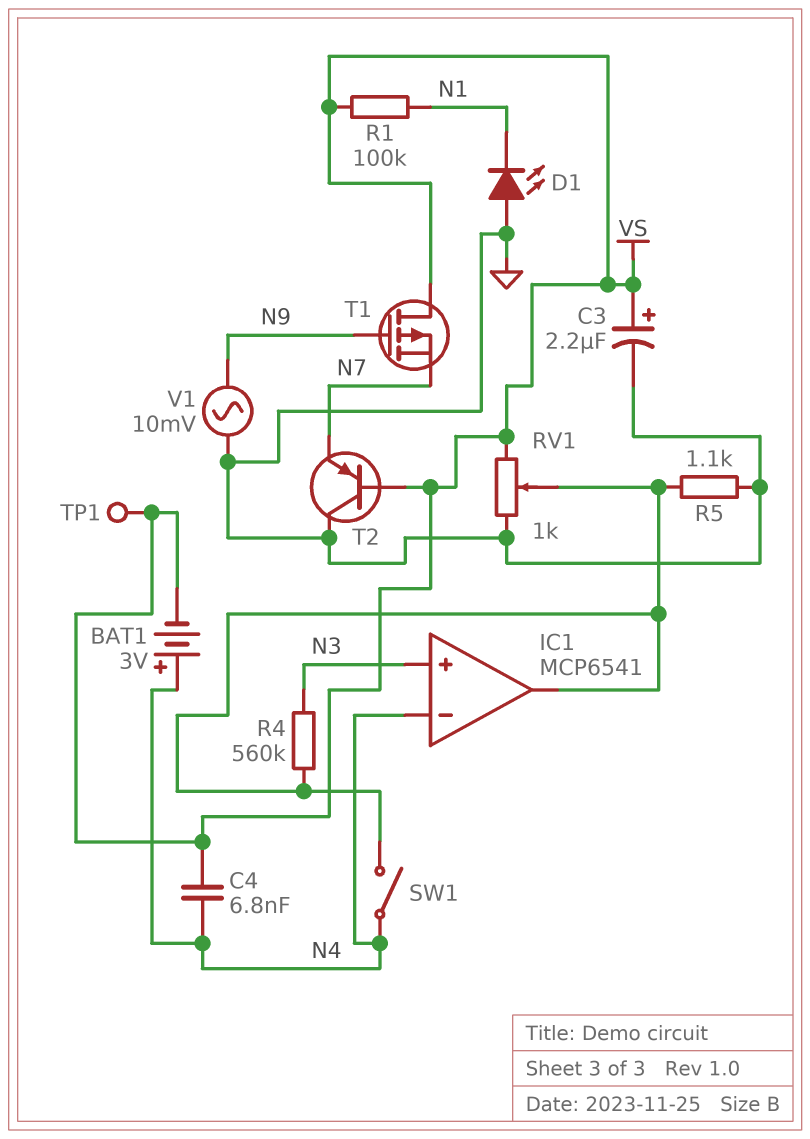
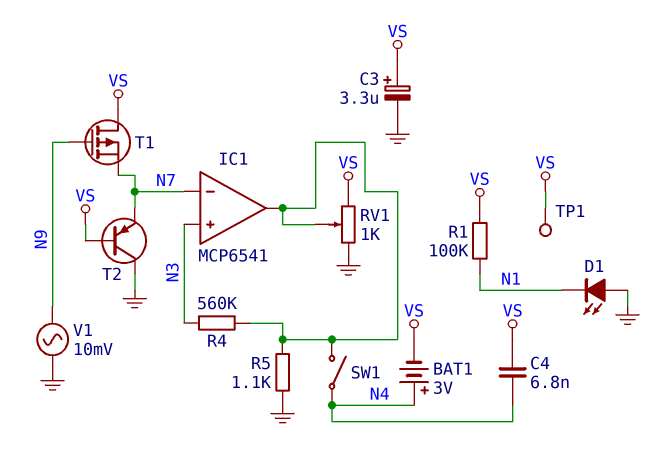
C3: 2.2uF (plus VS, minus GND) -> 3.3uF (plus VS, minus GND)
IC1 pin in-: N4 -> N7

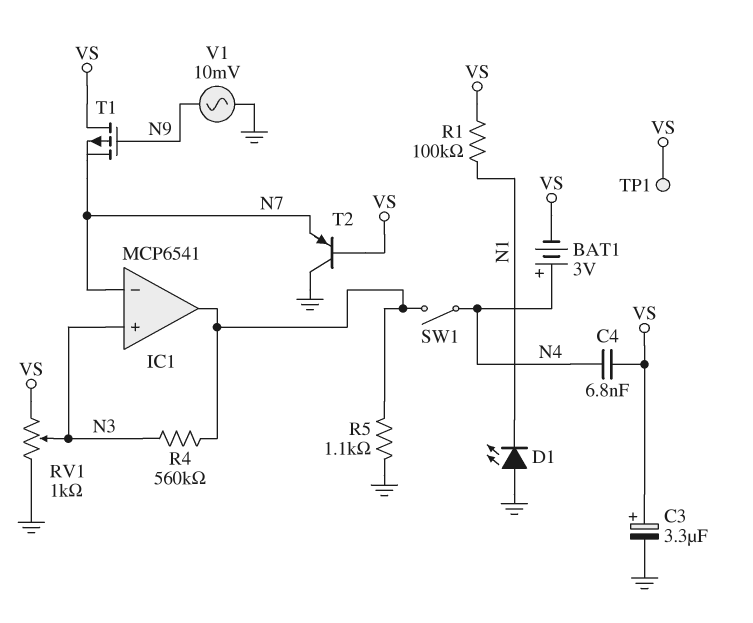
RV1: 1k (GND, VS, wiper IC1/out) -> 1k (GND, VS, wiper N3)

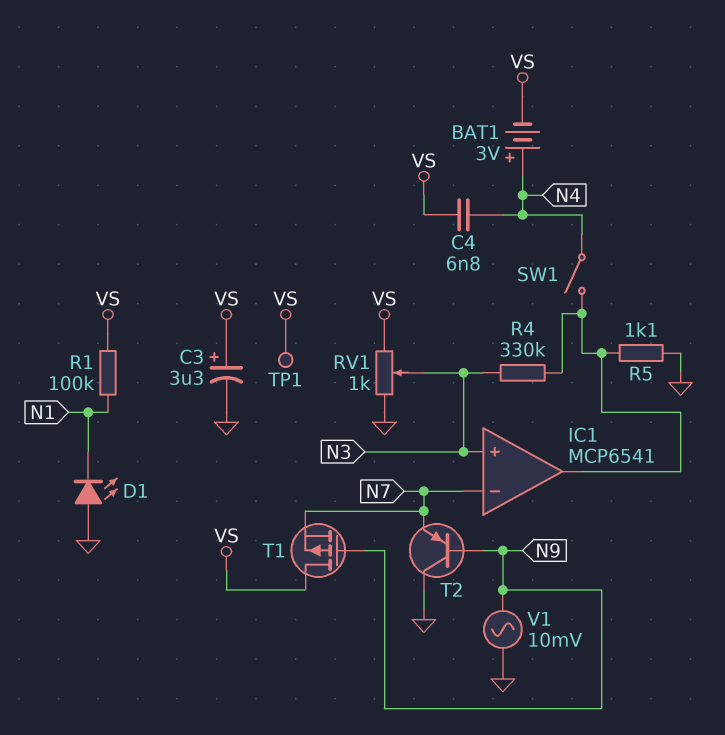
R4: 560k (IC1/out, N3) -> 330k (IC1/out, N3)
T2: PNP (B VS, C GND, E N7) -> PNP (B N9, C GND, E N7)

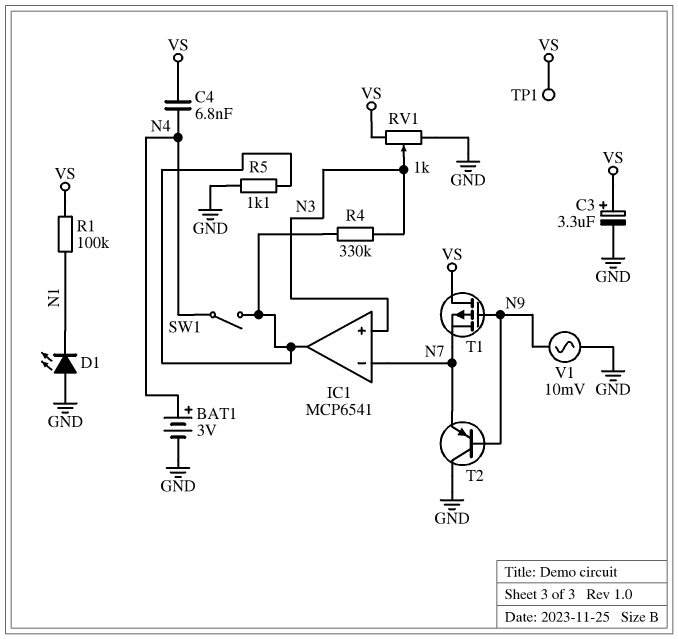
BAT1: 3V (plus N4, minus VS) -> 3V (plus N4, minus GND)

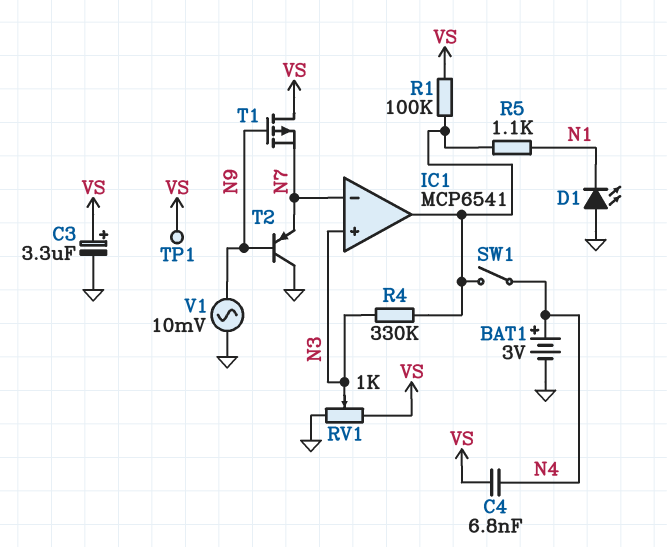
R1: 100k (N1, VS) -> 100k (IC1/out, VS)
R5: 1.1k (GND, IC1/out) -> 1.1k (IC1/out, N1)

